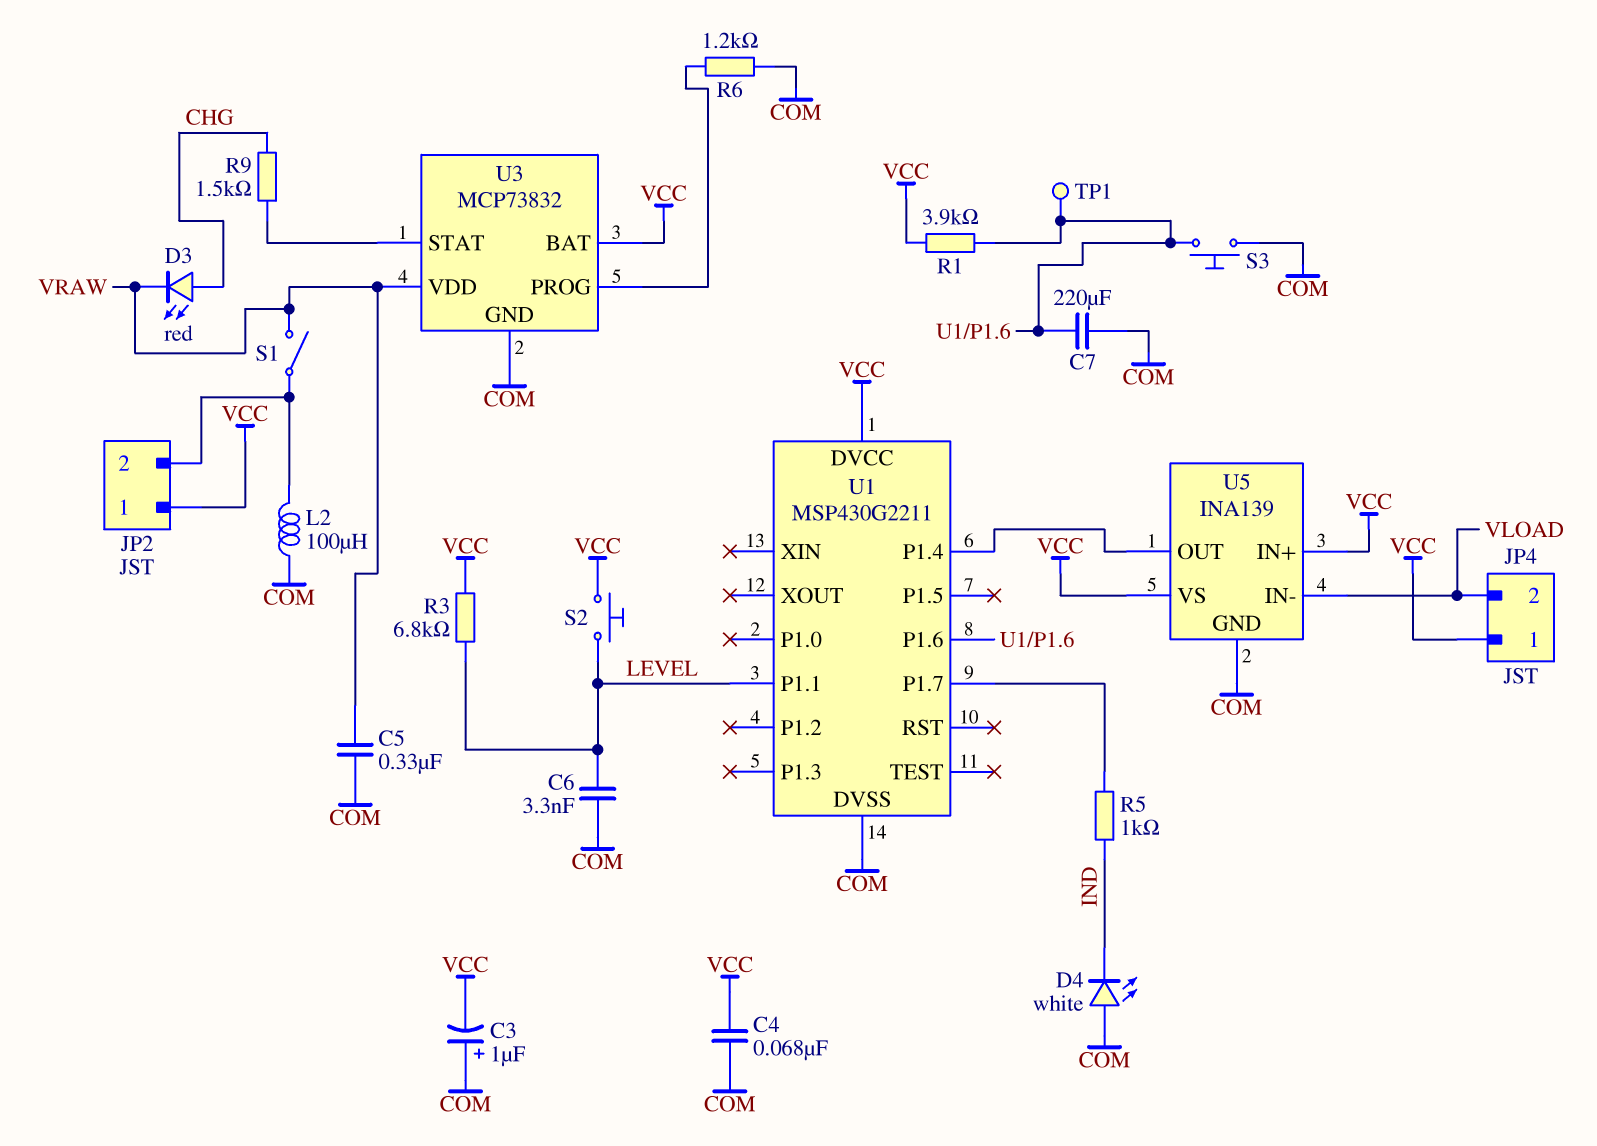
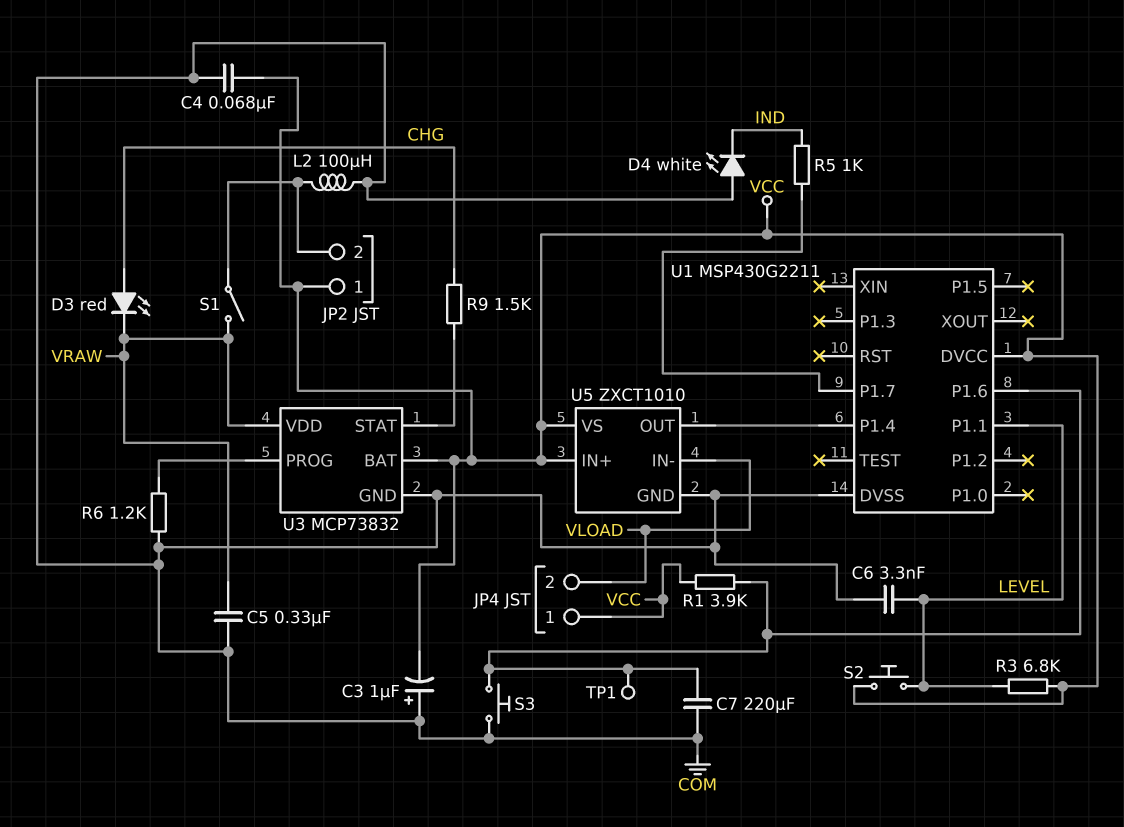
U5: INA139 -> ZXCT1010

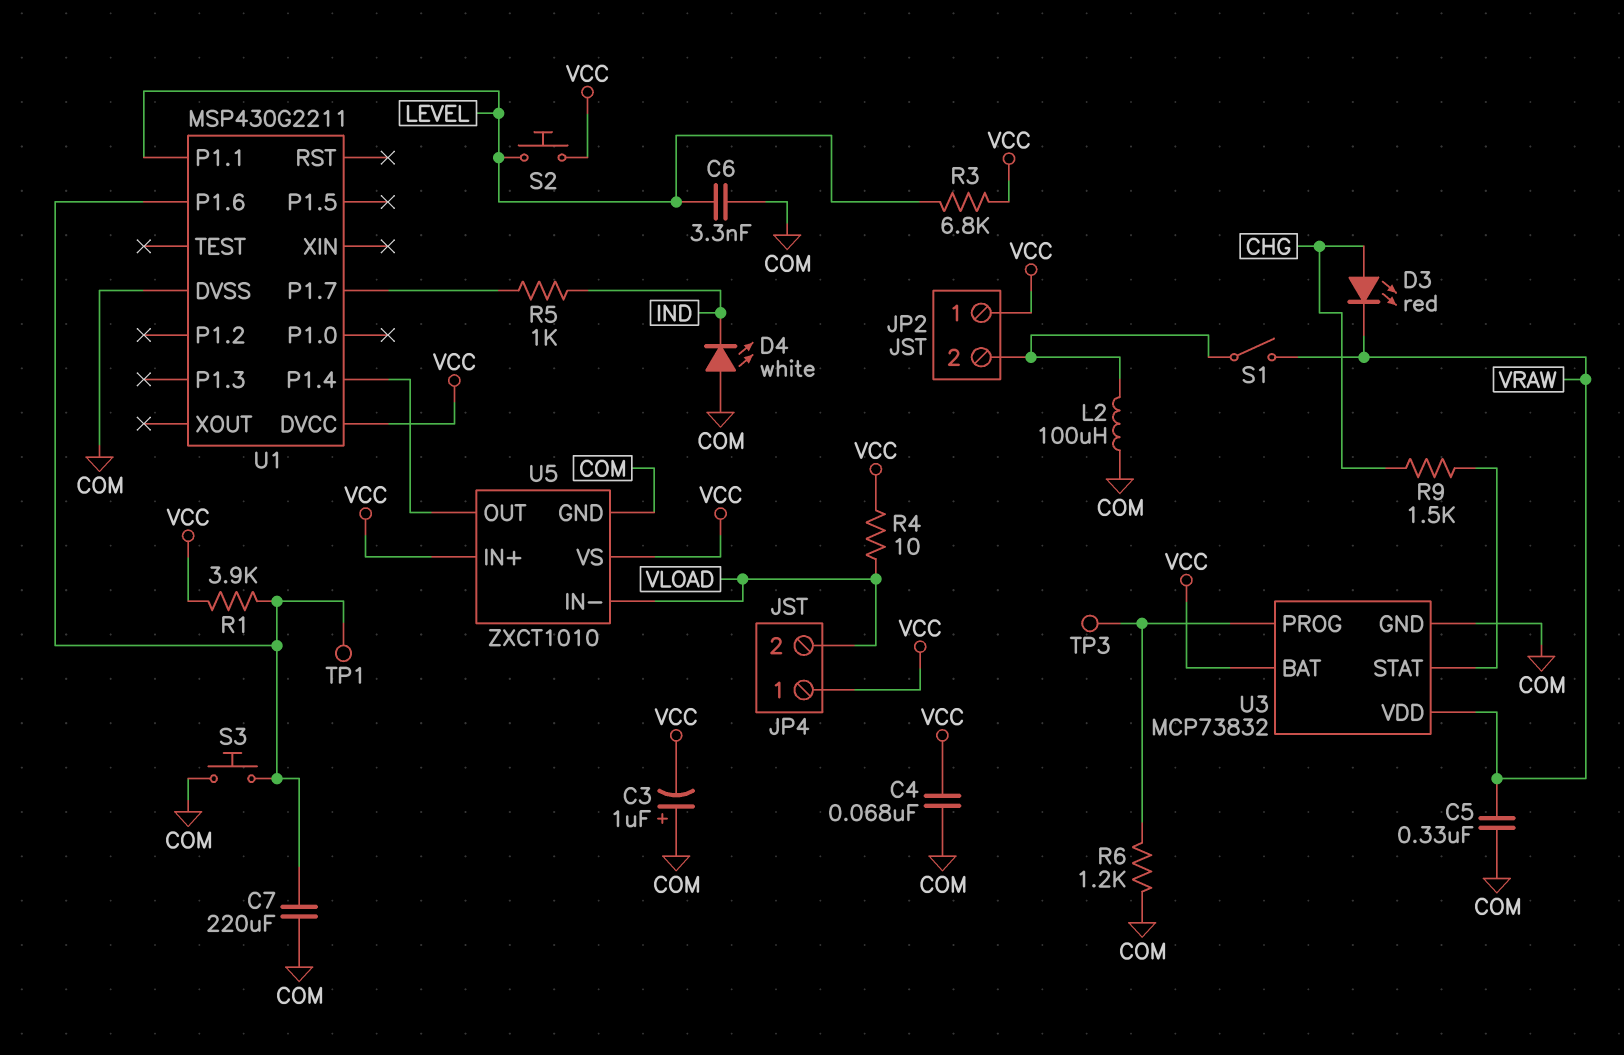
R4: none -> 10 (VCC, VLOAD)
TP3: none -> test point (U3/PROG)

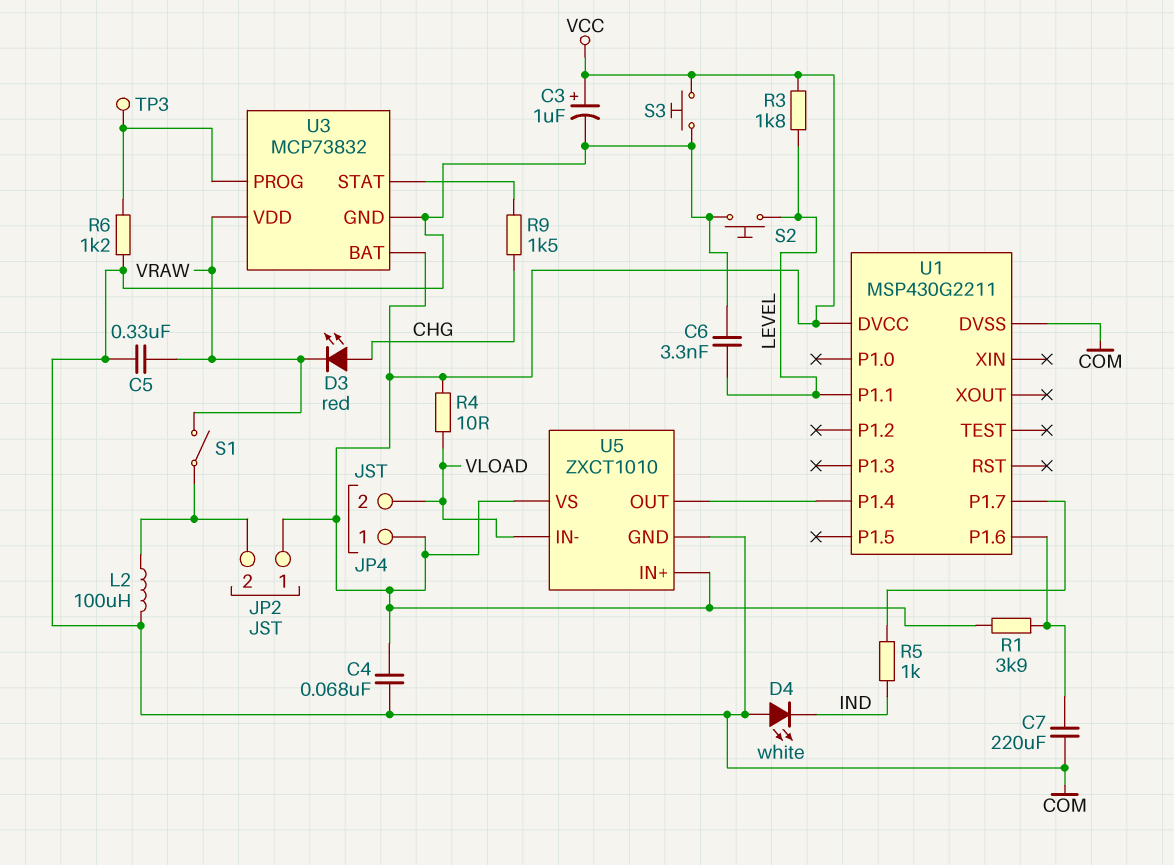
C3: 1uF (plus COM, minus VCC) -> 1uF (plus VCC, minus COM)
R3: 6.8k (LEVEL, VCC) -> 1.8k (LEVEL, VCC)
S2: button (LEVEL, VCC) -> button (COM, LEVEL)
S3: button (COM, U1/P1.6) -> button (COM, VCC)
TP1: test point (U1/P1.6) -> none

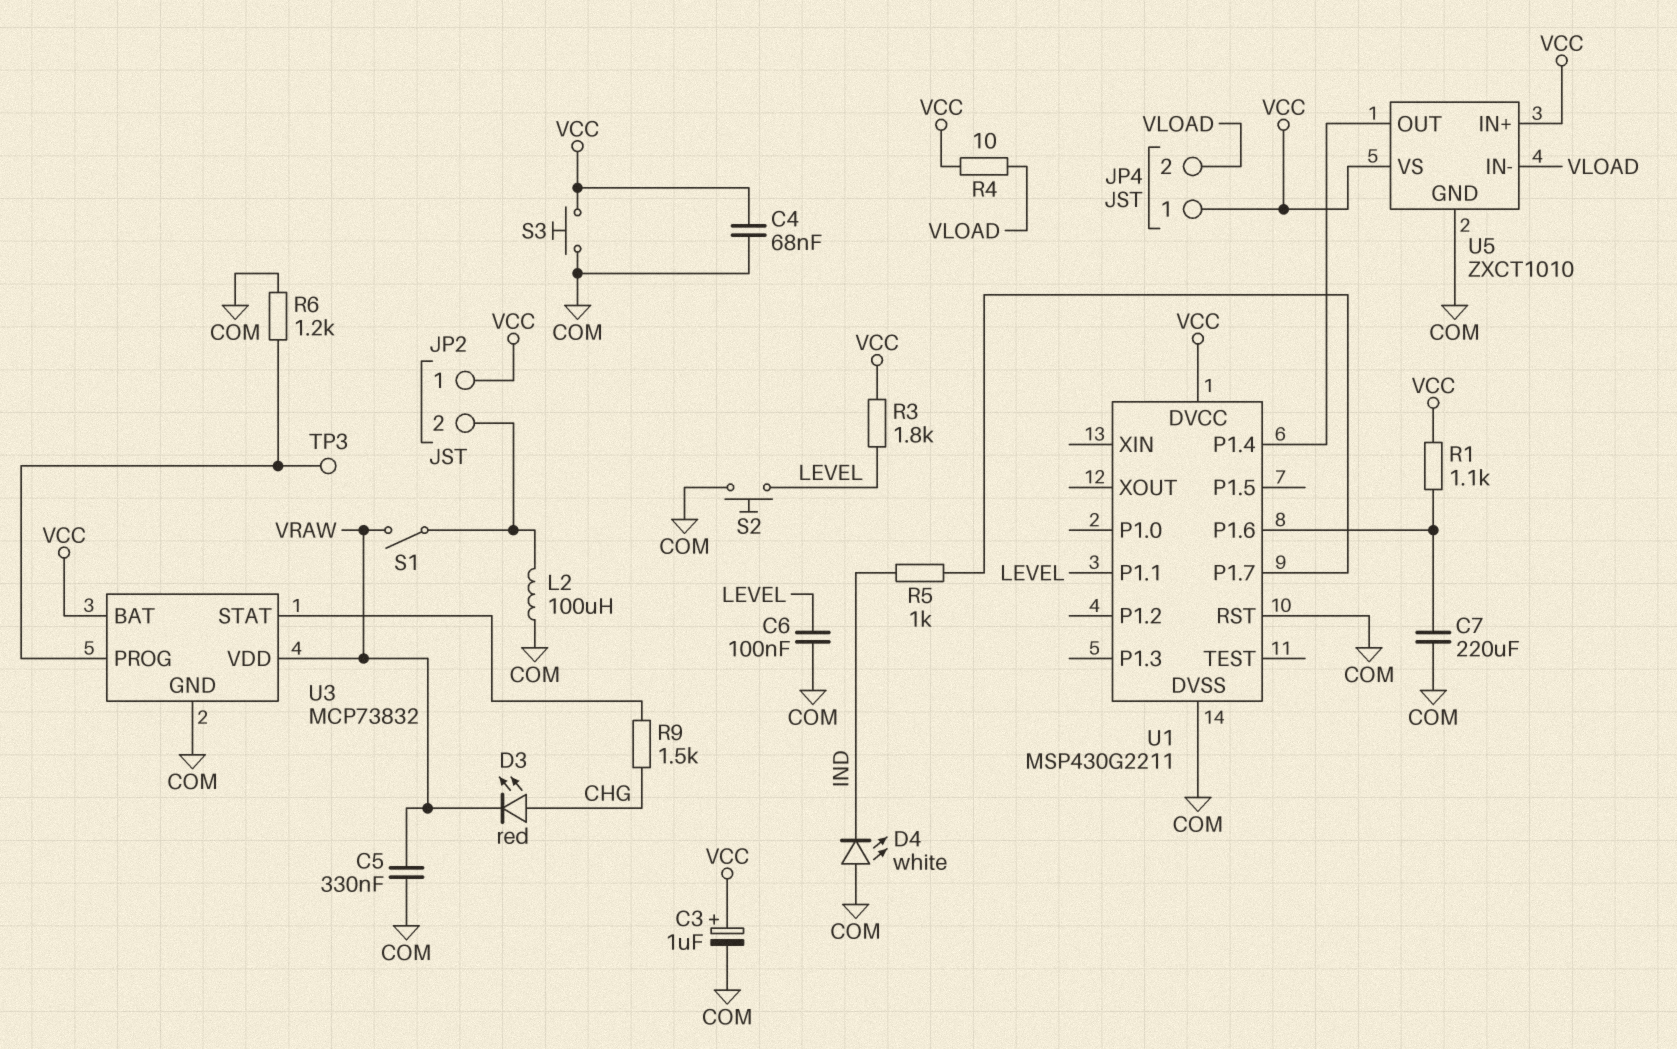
C6: 3.3nF (COM, LEVEL) -> 100nF (COM, LEVEL)
R1: 3.9k (U1/P1.6, VCC) -> 1.1k (U1/P1.6, VCC)
U1 pin RST: none -> COM

